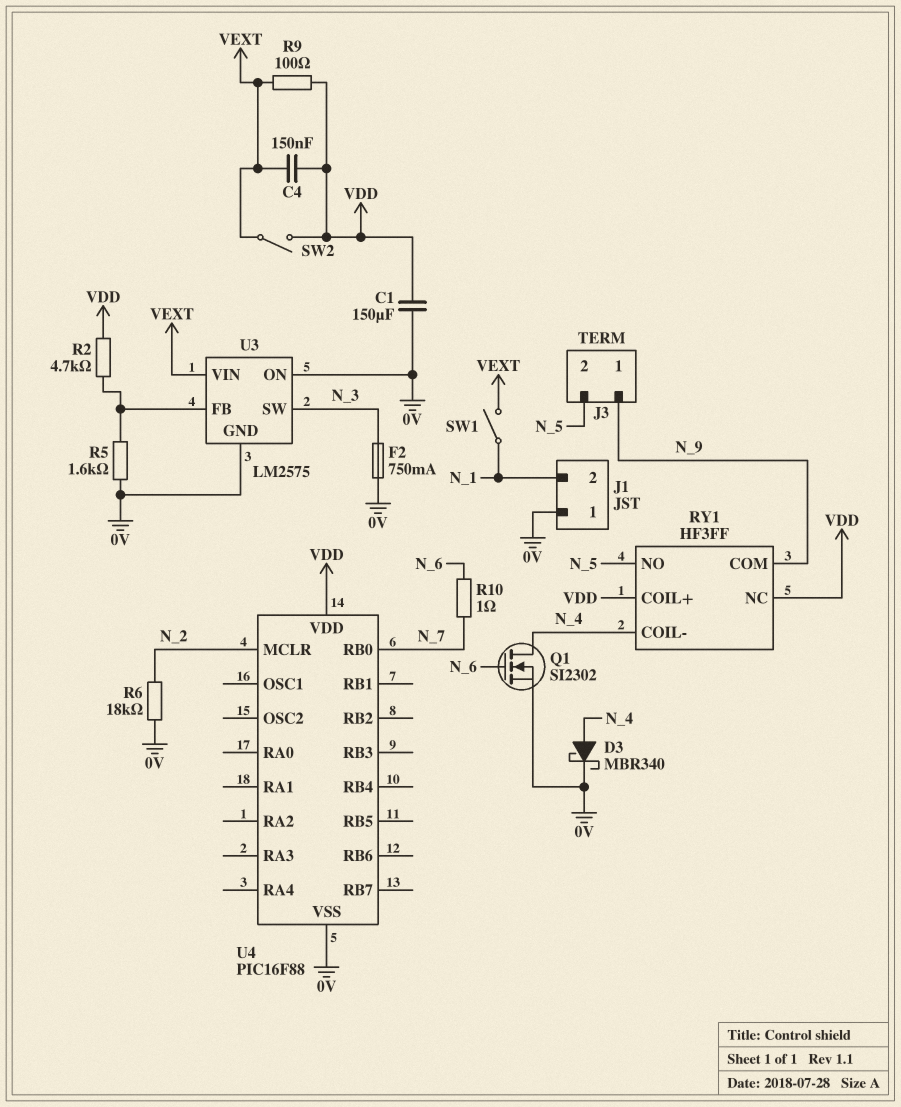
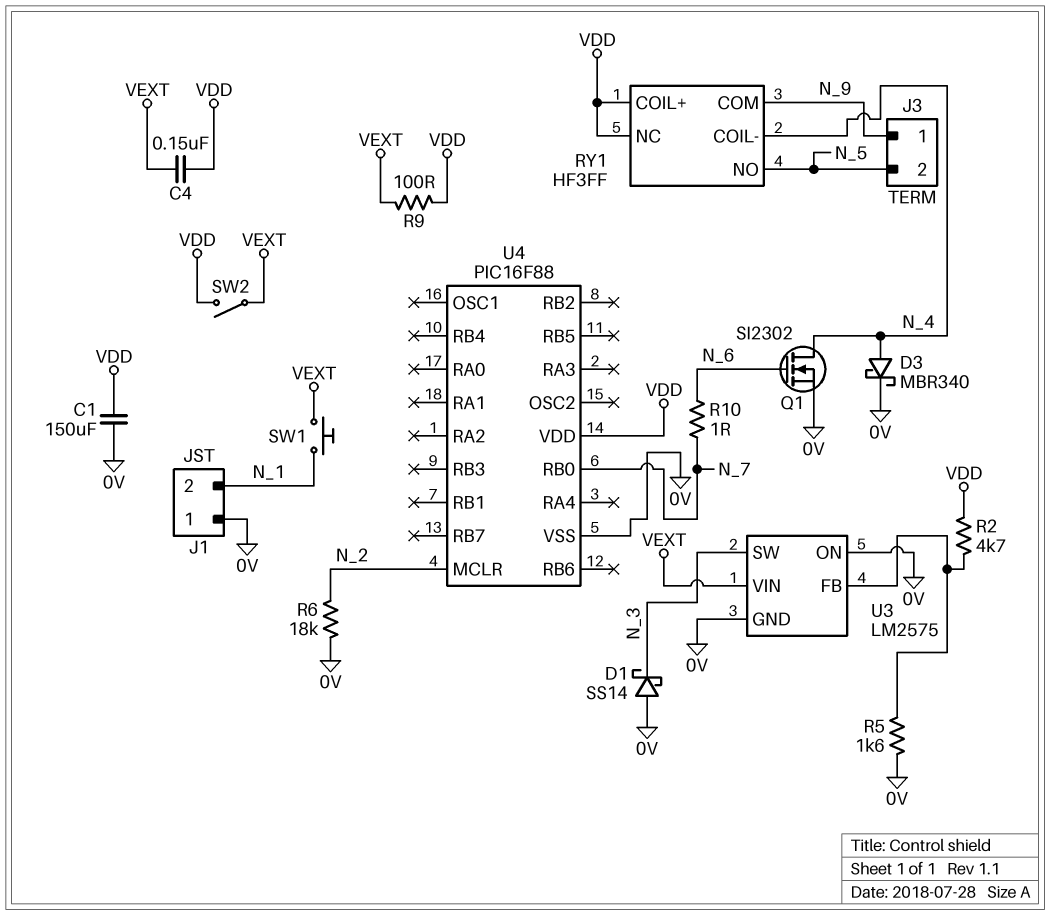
D1: none -> schottky SS14 (A 0V, K N_3)
F2: 750mA (0V, N_3) -> none
SW1: switch (N_1, VEXT) -> button (N_1, VEXT)

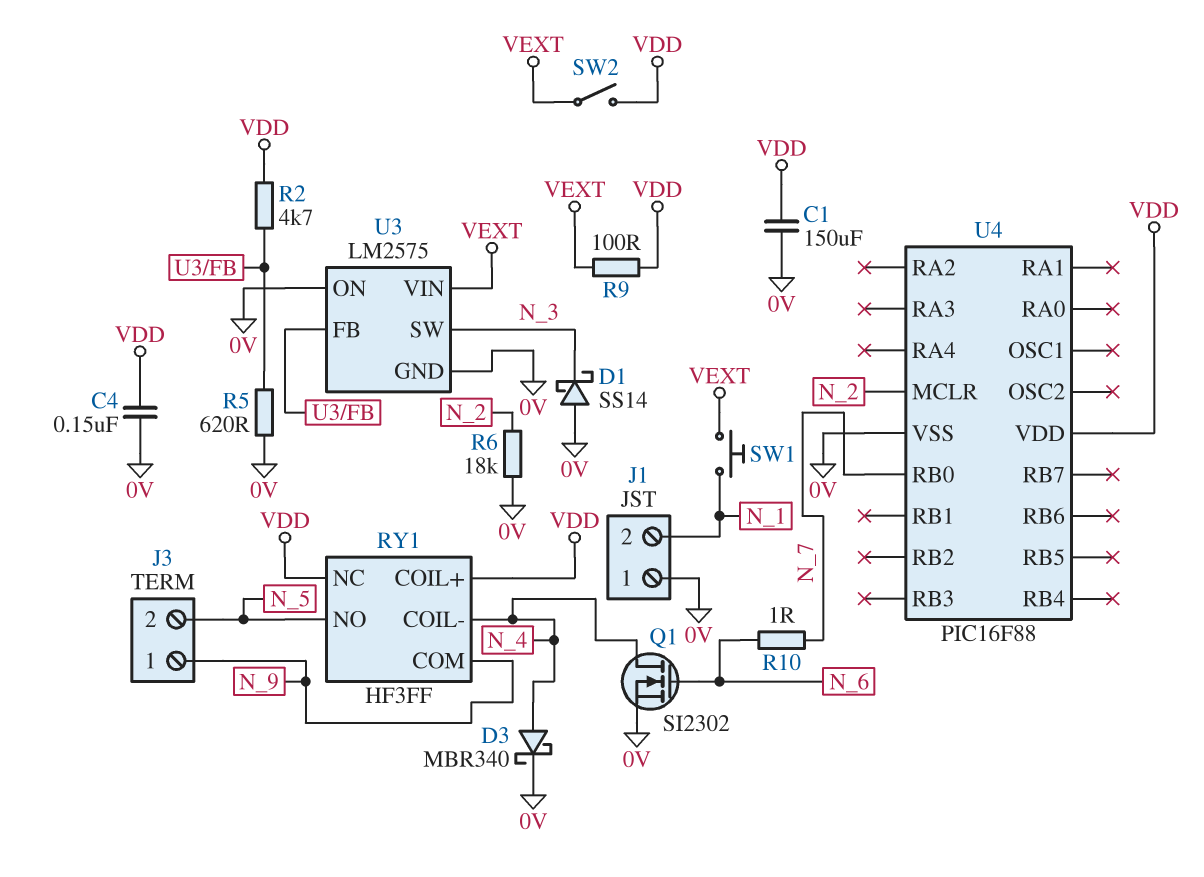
C4: 150nF (VDD, VEXT) -> 150nF (0V, VDD)
R5: 1.6k (0V, U3/FB) -> 620 (0V, U3/FB)

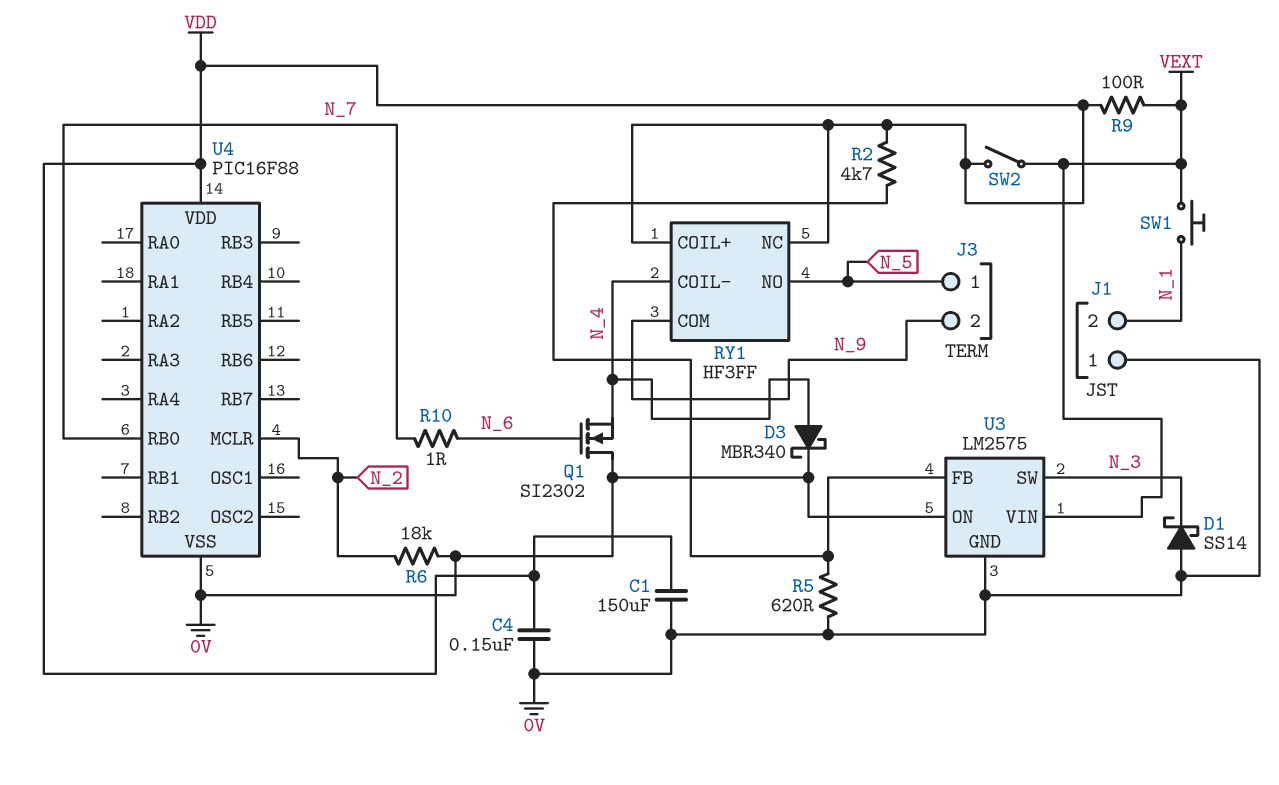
J3 pin 1: N_9 -> N_5
J3 pin 2: N_5 -> N_9
Q1: NMOS SI2302 (G N_6, D N_4, S 0V) -> NMOS SI2302 (G N_6, D 0V, S N_4)

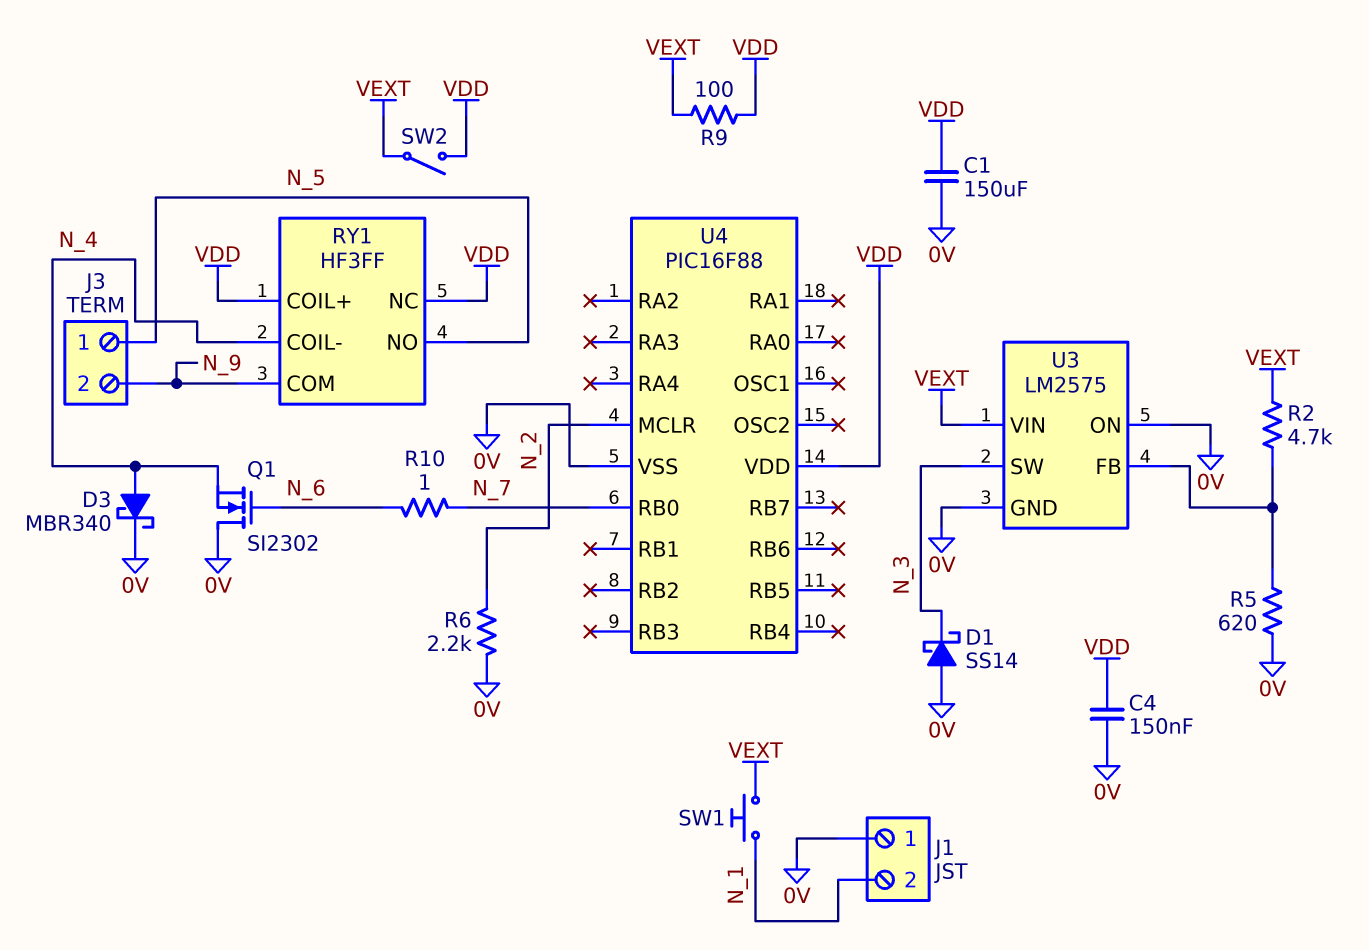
R2: 4.7k (U3/FB, VDD) -> 4.7k (U3/FB, VEXT)
R6: 18k (0V, N_2) -> 2.2k (0V, N_2)

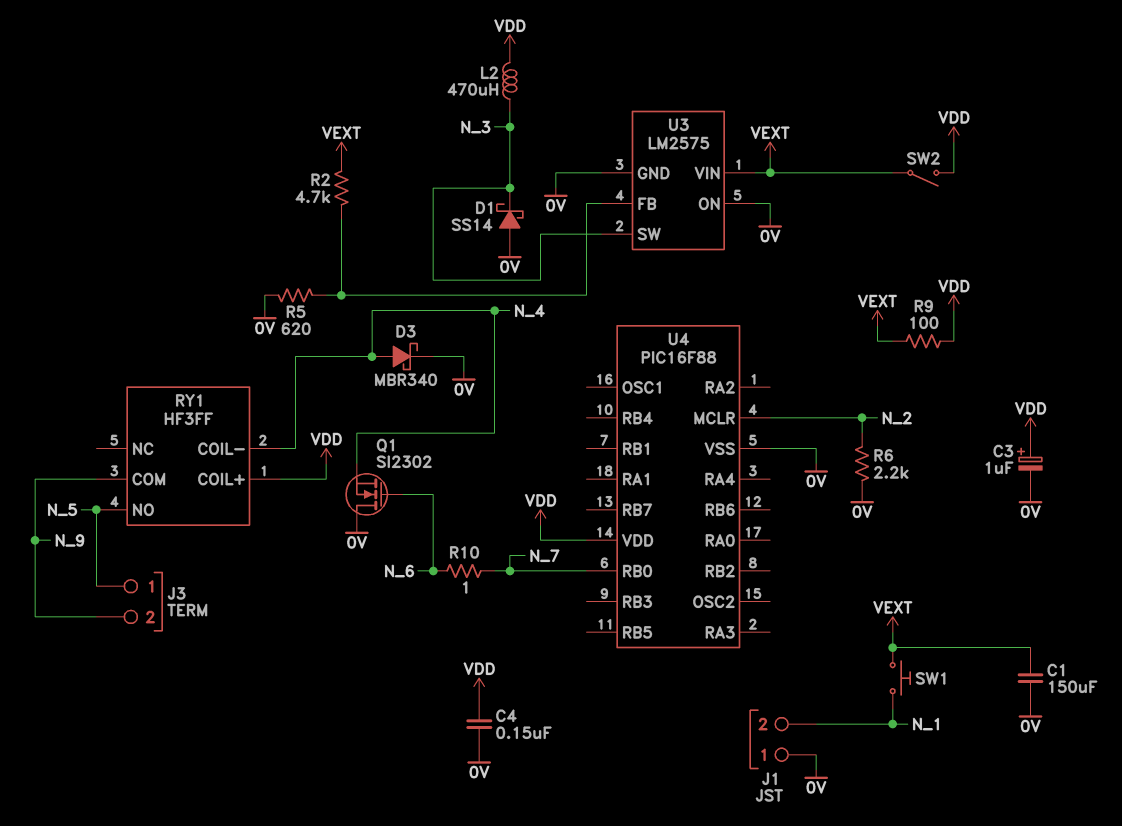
C1: 150uF (0V, VDD) -> 150uF (0V, VEXT)
C3: none -> 1uF (plus VDD, minus 0V)
L2: none -> 470uH (N_3, VDD)
RY1 pin NC: VDD -> none

